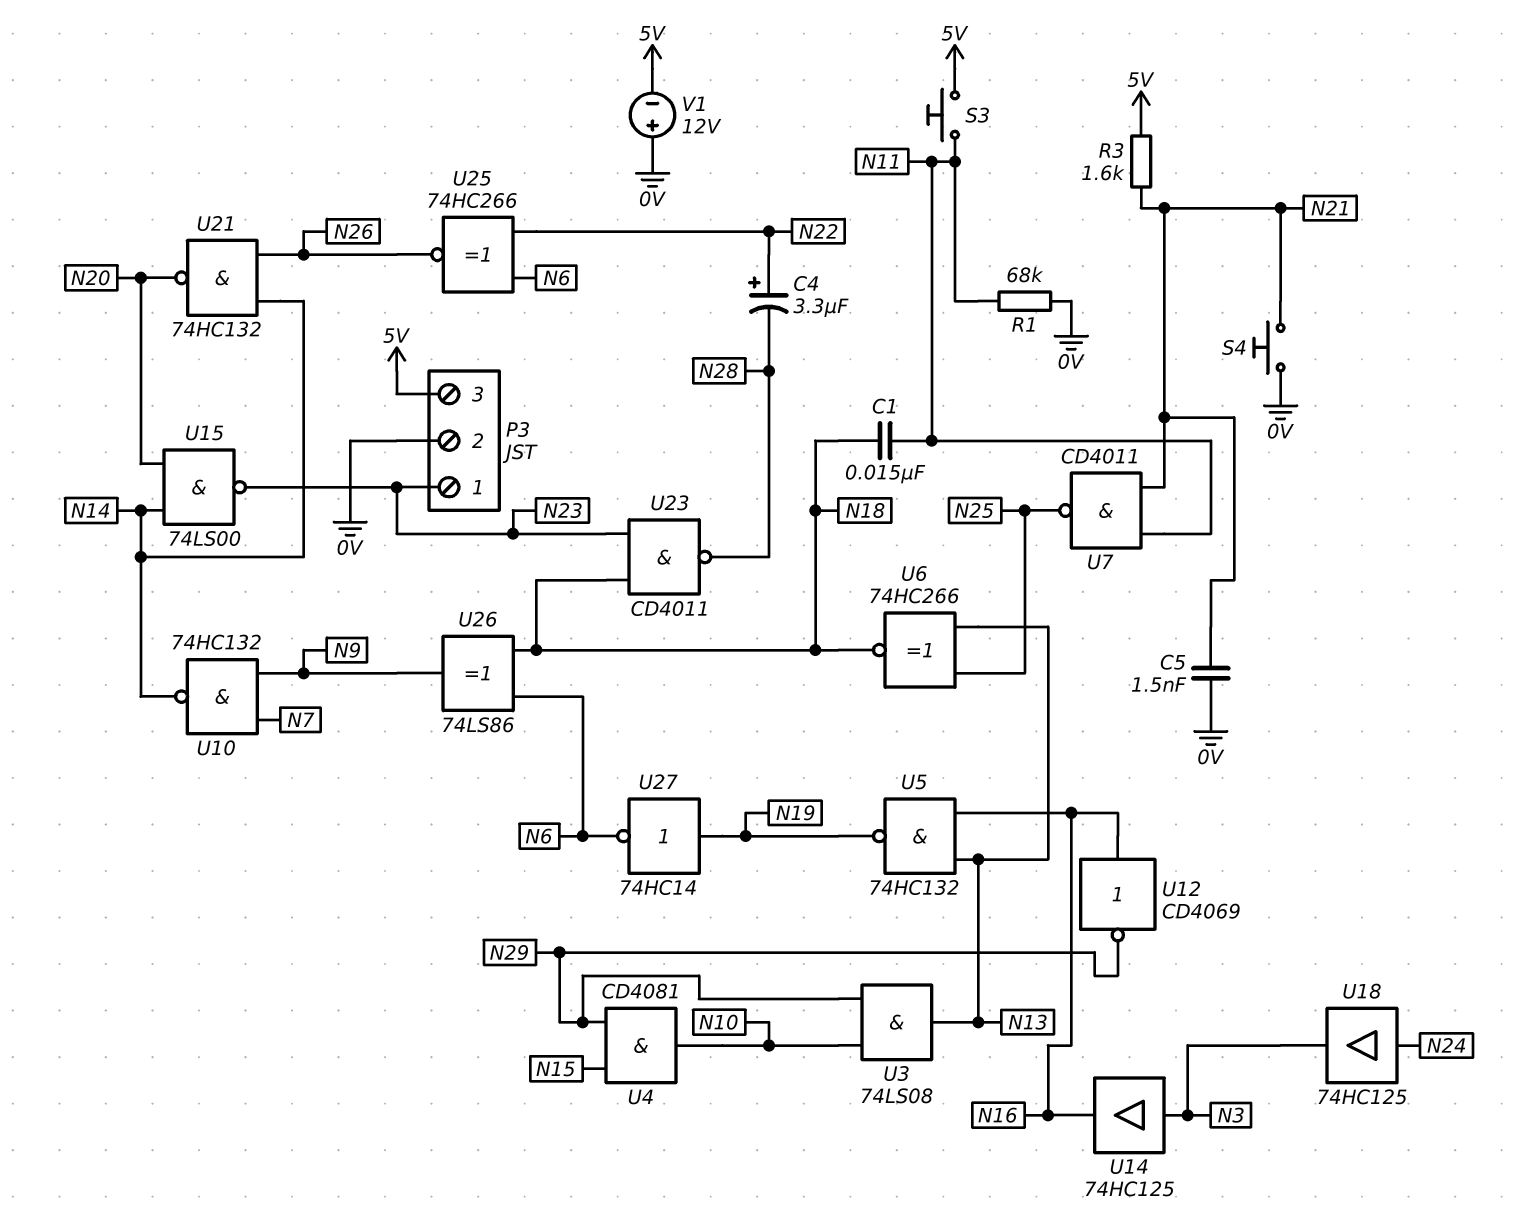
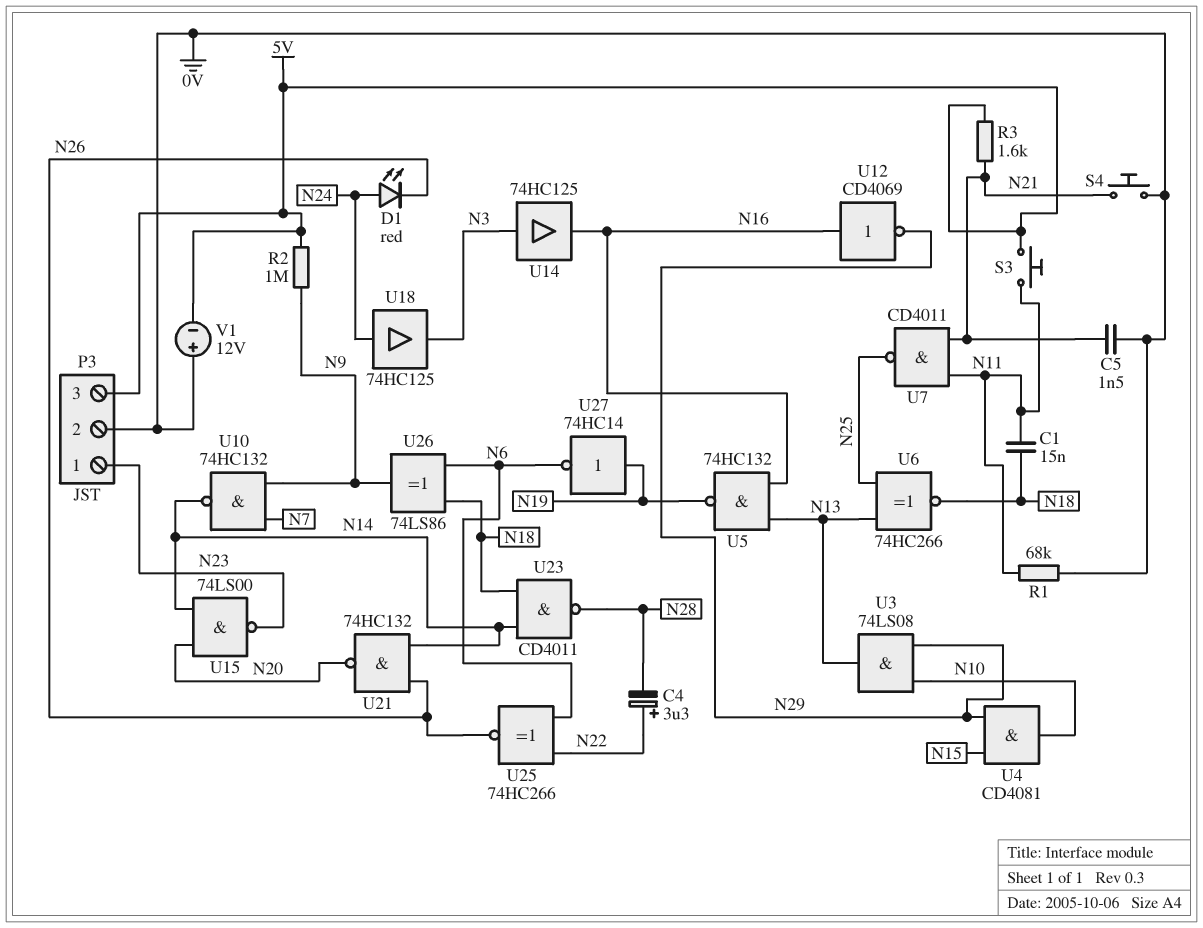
D1: none -> LED red (A N24, K N26)
R2: none -> 1M (5V, N9)
U23: NAND CD4011 (in N18, in N23, out N28) -> NAND CD4011 (in N14, in N18, out N28)

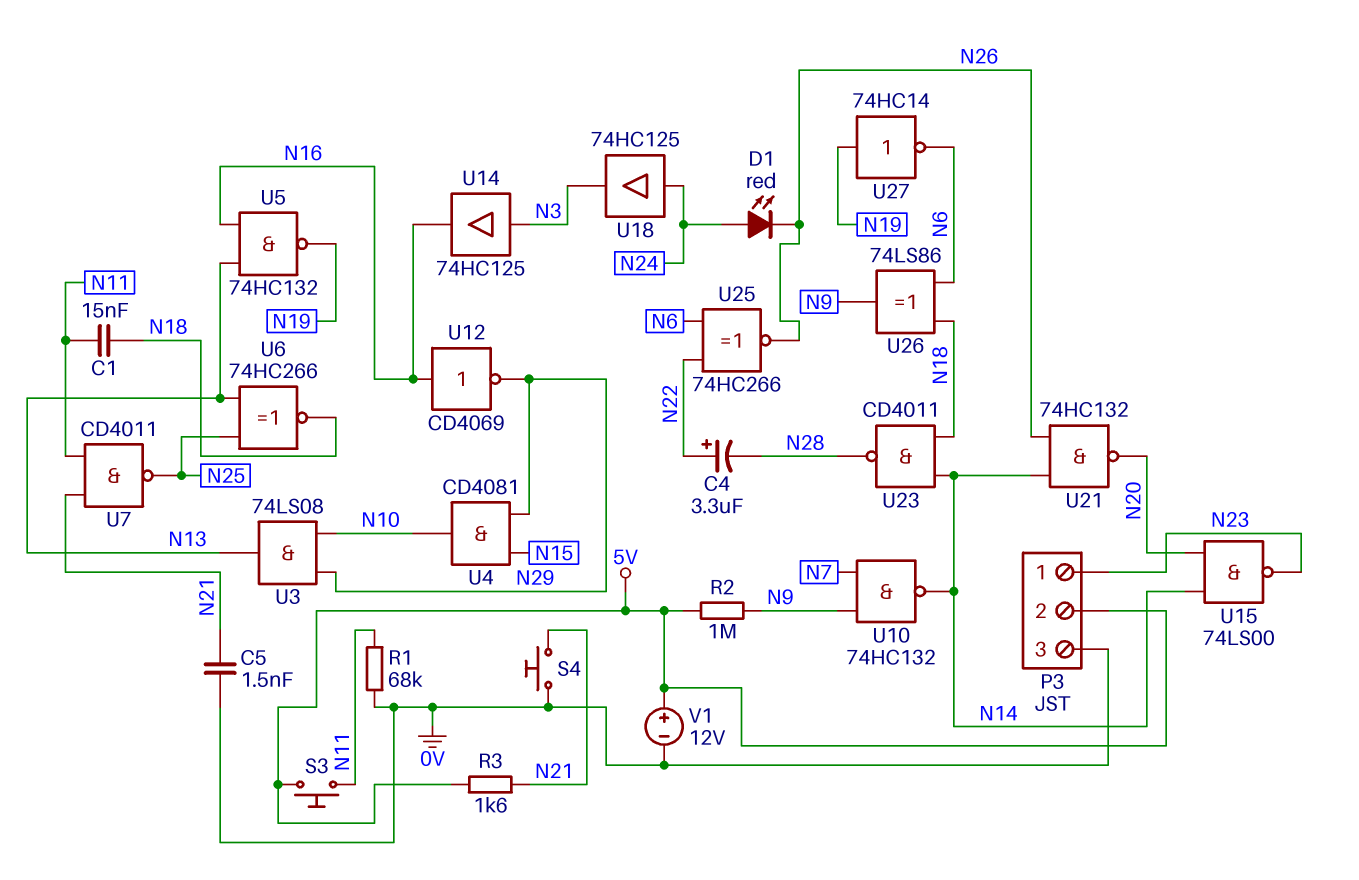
P3 pin 2: 0V -> 5V
P3 pin 3: 5V -> 0V
V1: 12V (plus 0V, minus 5V) -> 12V (plus 5V, minus 0V)

